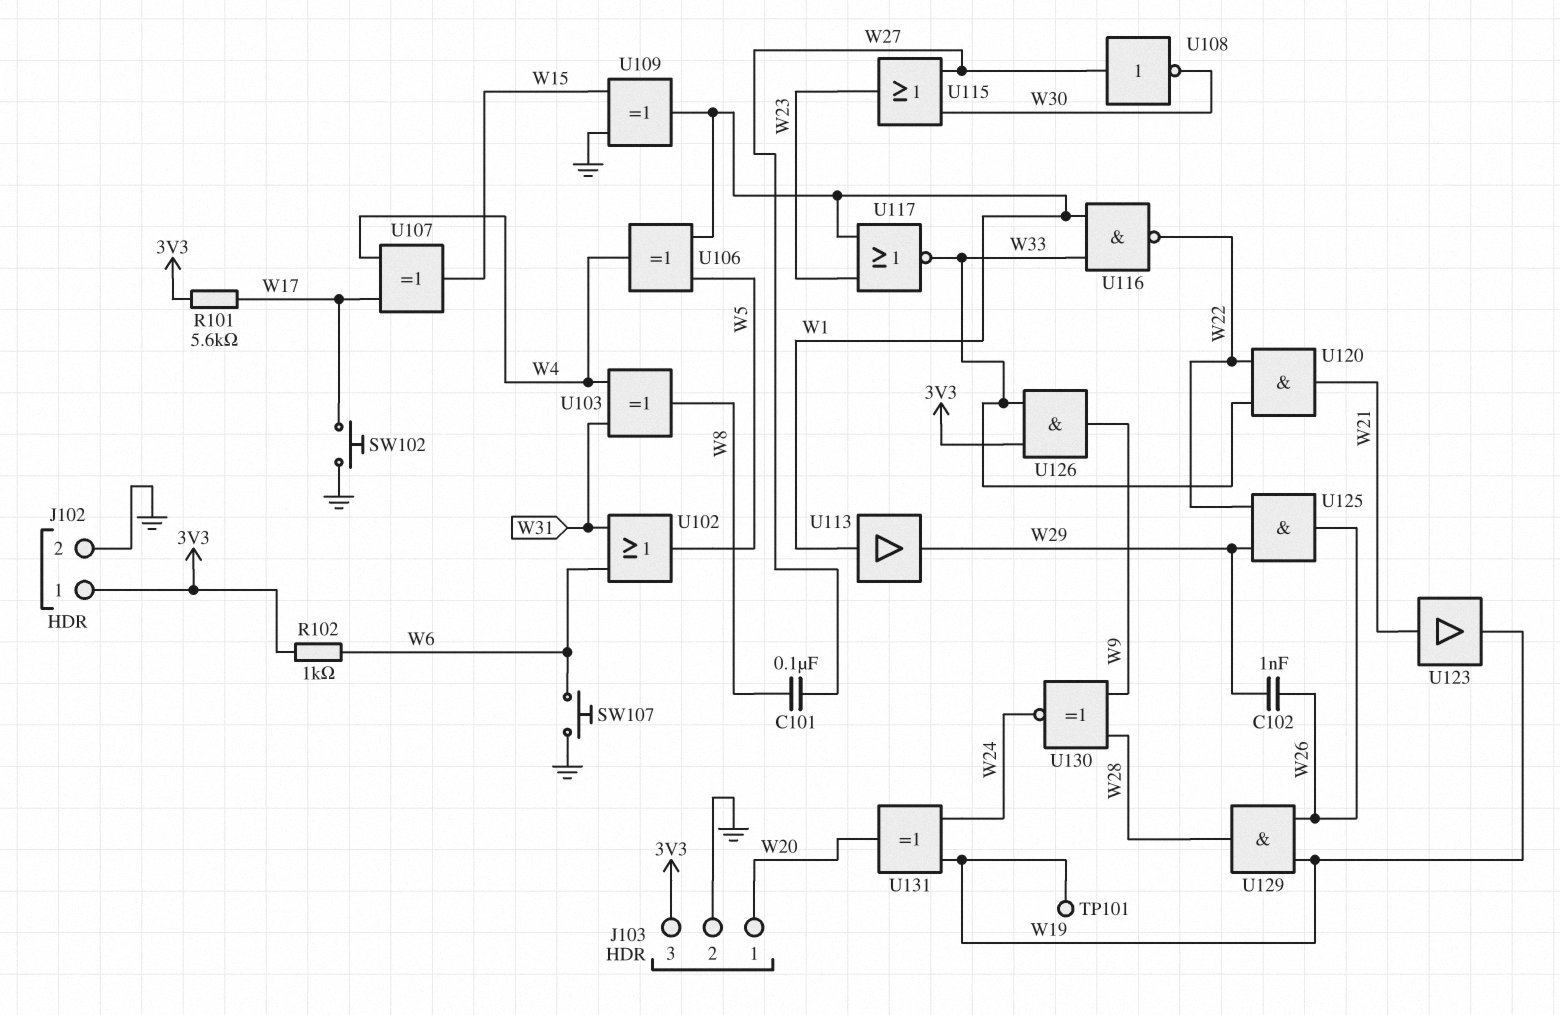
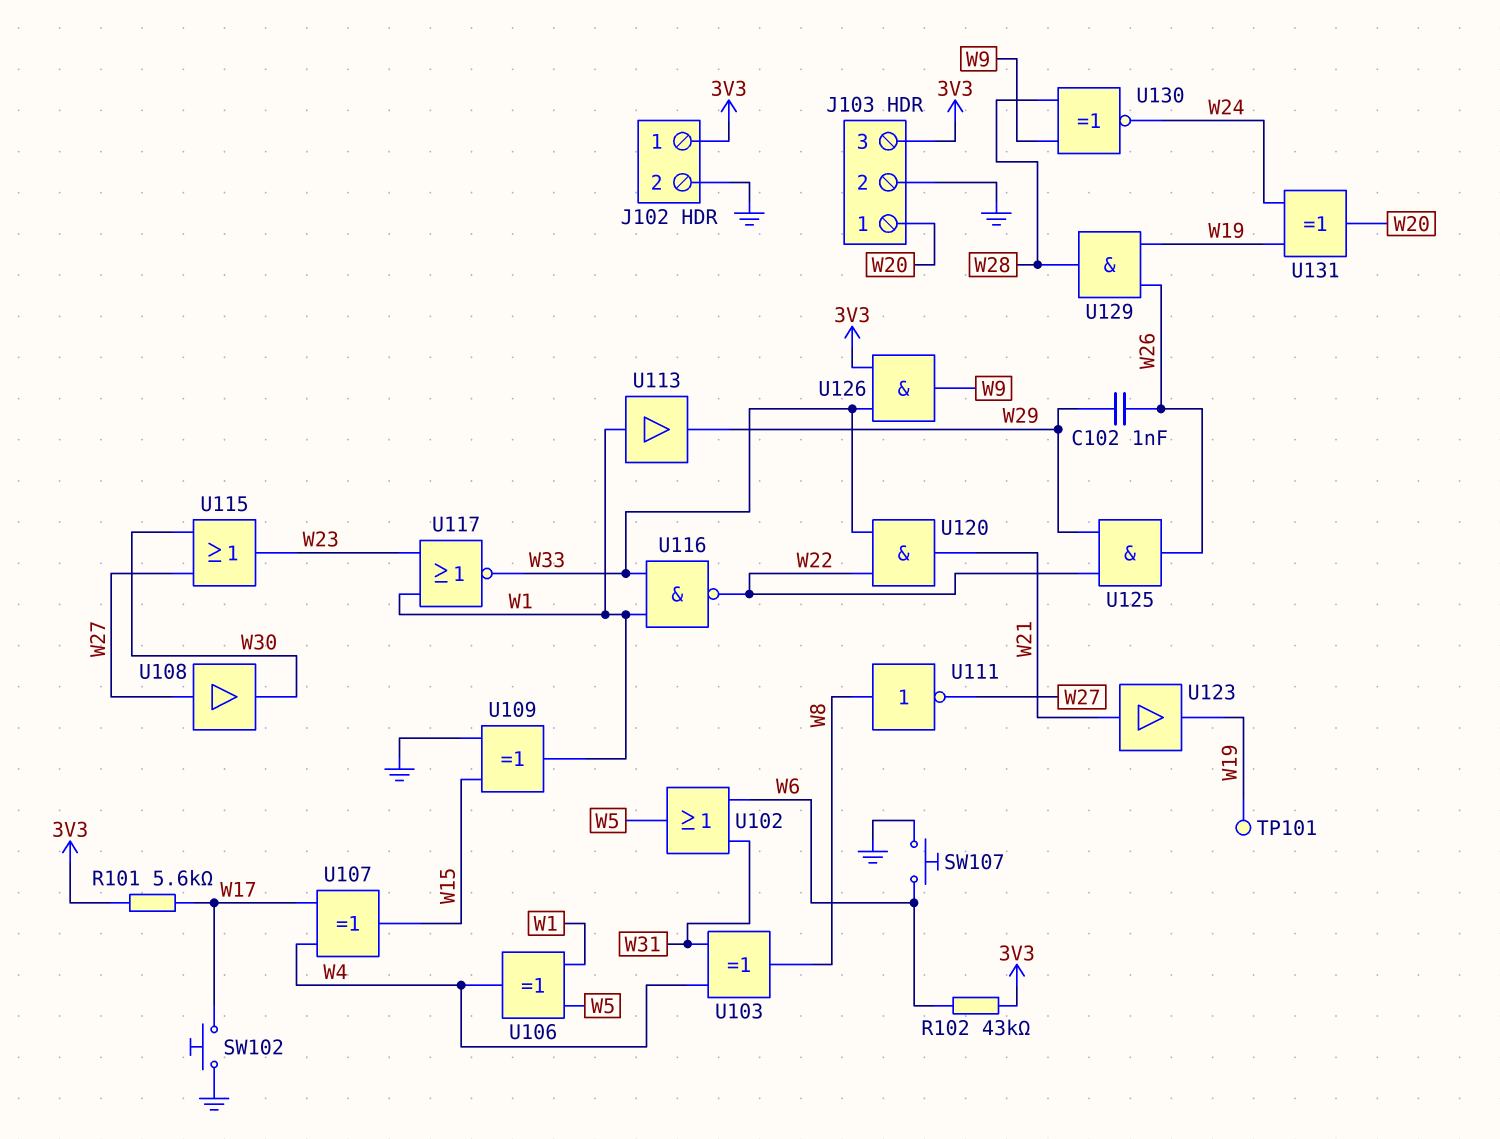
C101: 100nF (W8, W27) -> none
R102: 1k (3V3, W6) -> 43k (3V3, W6)
U108: NOT (in W27, out W30) -> buffer (in W27, out W30)
U111: none -> NOT (in W8, out W27)

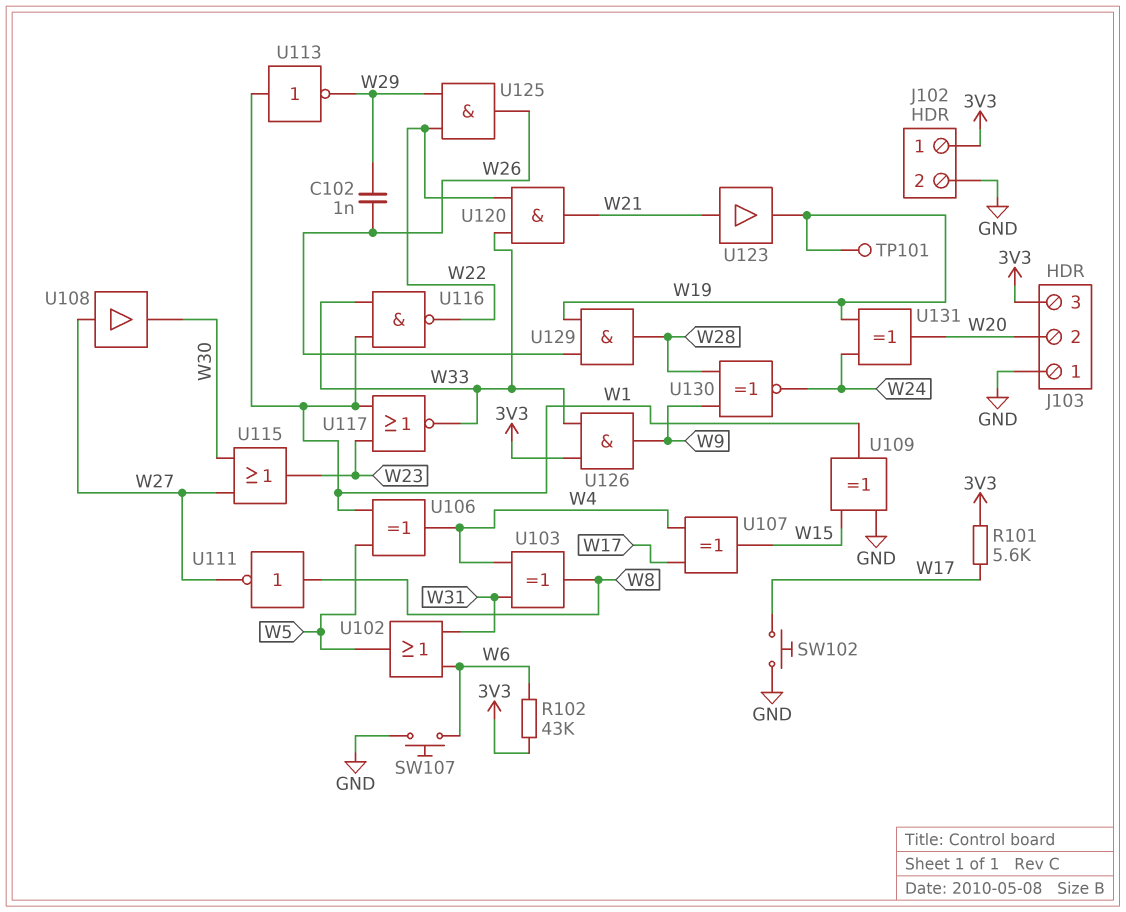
J103 pin 1: W20 -> GND
J103 pin 2: GND -> W20
U113: buffer (in W1, out W29) -> NOT (in W1, out W29)

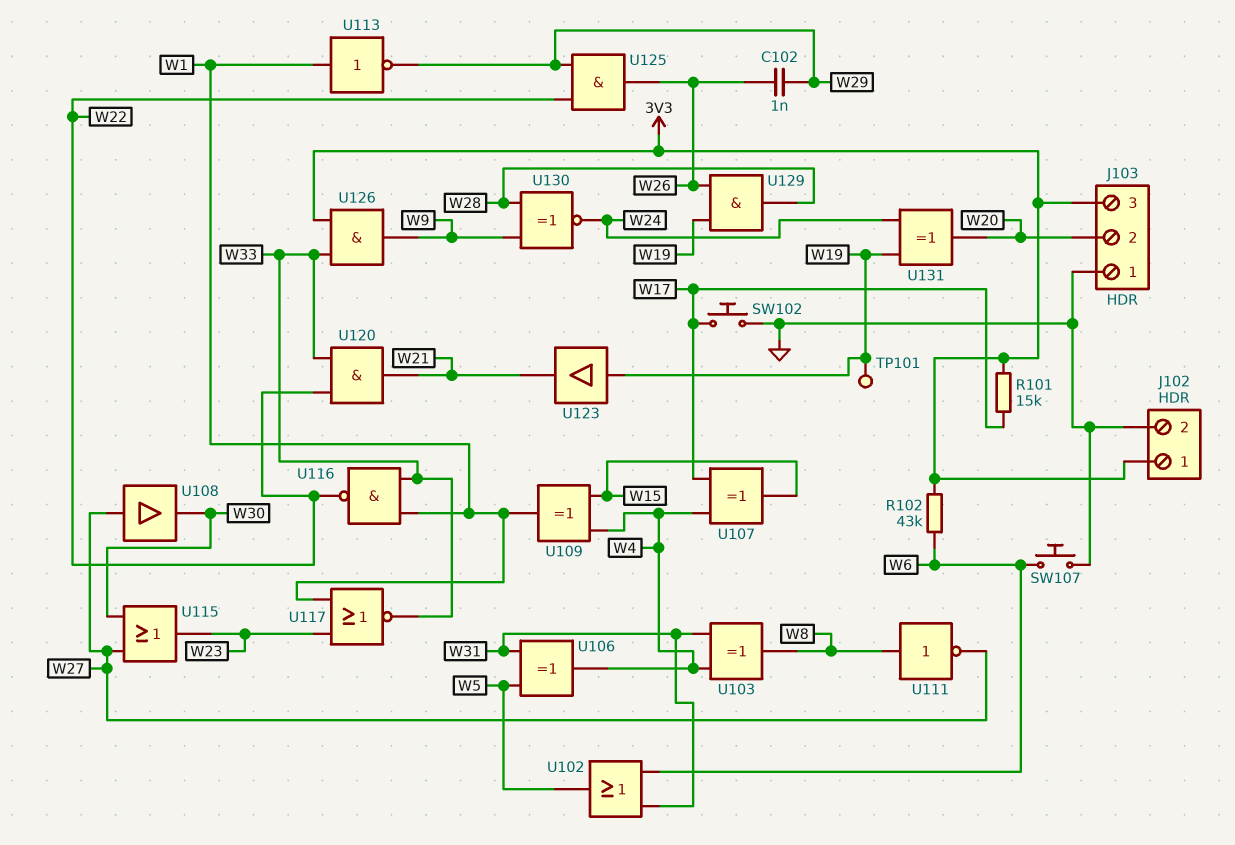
R101: 5.6k (3V3, W17) -> 15k (3V3, W17)
U106: XOR (in W1, in W5, out W4) -> XOR (in W5, in W31, out W4)
U109: XOR (in GND, in W15, out W1) -> XOR (in W4, in W15, out W1)
U123: buffer (in W21, out W19) -> buffer (in W19, out W21)

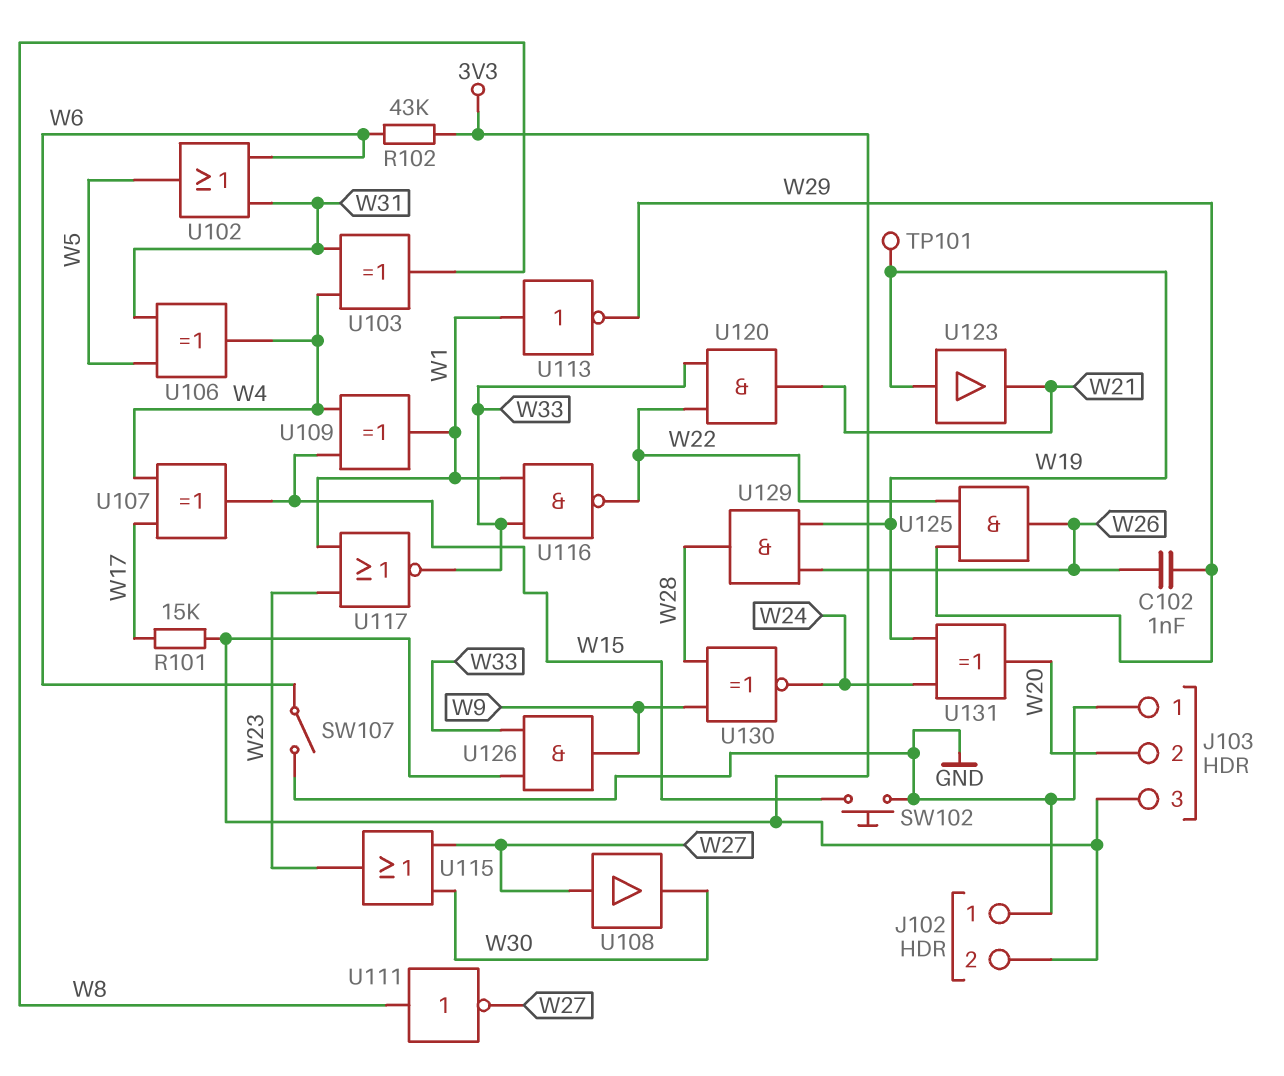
J102 pin 1: 3V3 -> GND
J102 pin 2: GND -> 3V3
SW102: button (GND, W17) -> button (GND, W15)
SW107: button (GND, W6) -> switch (GND, W6)

